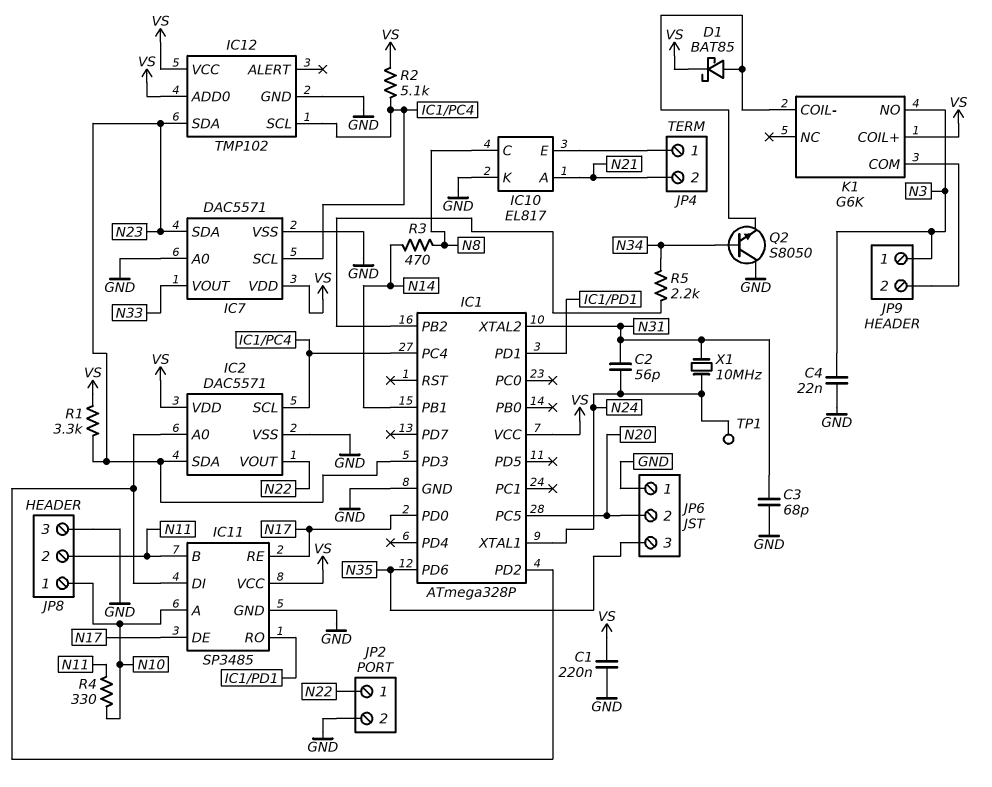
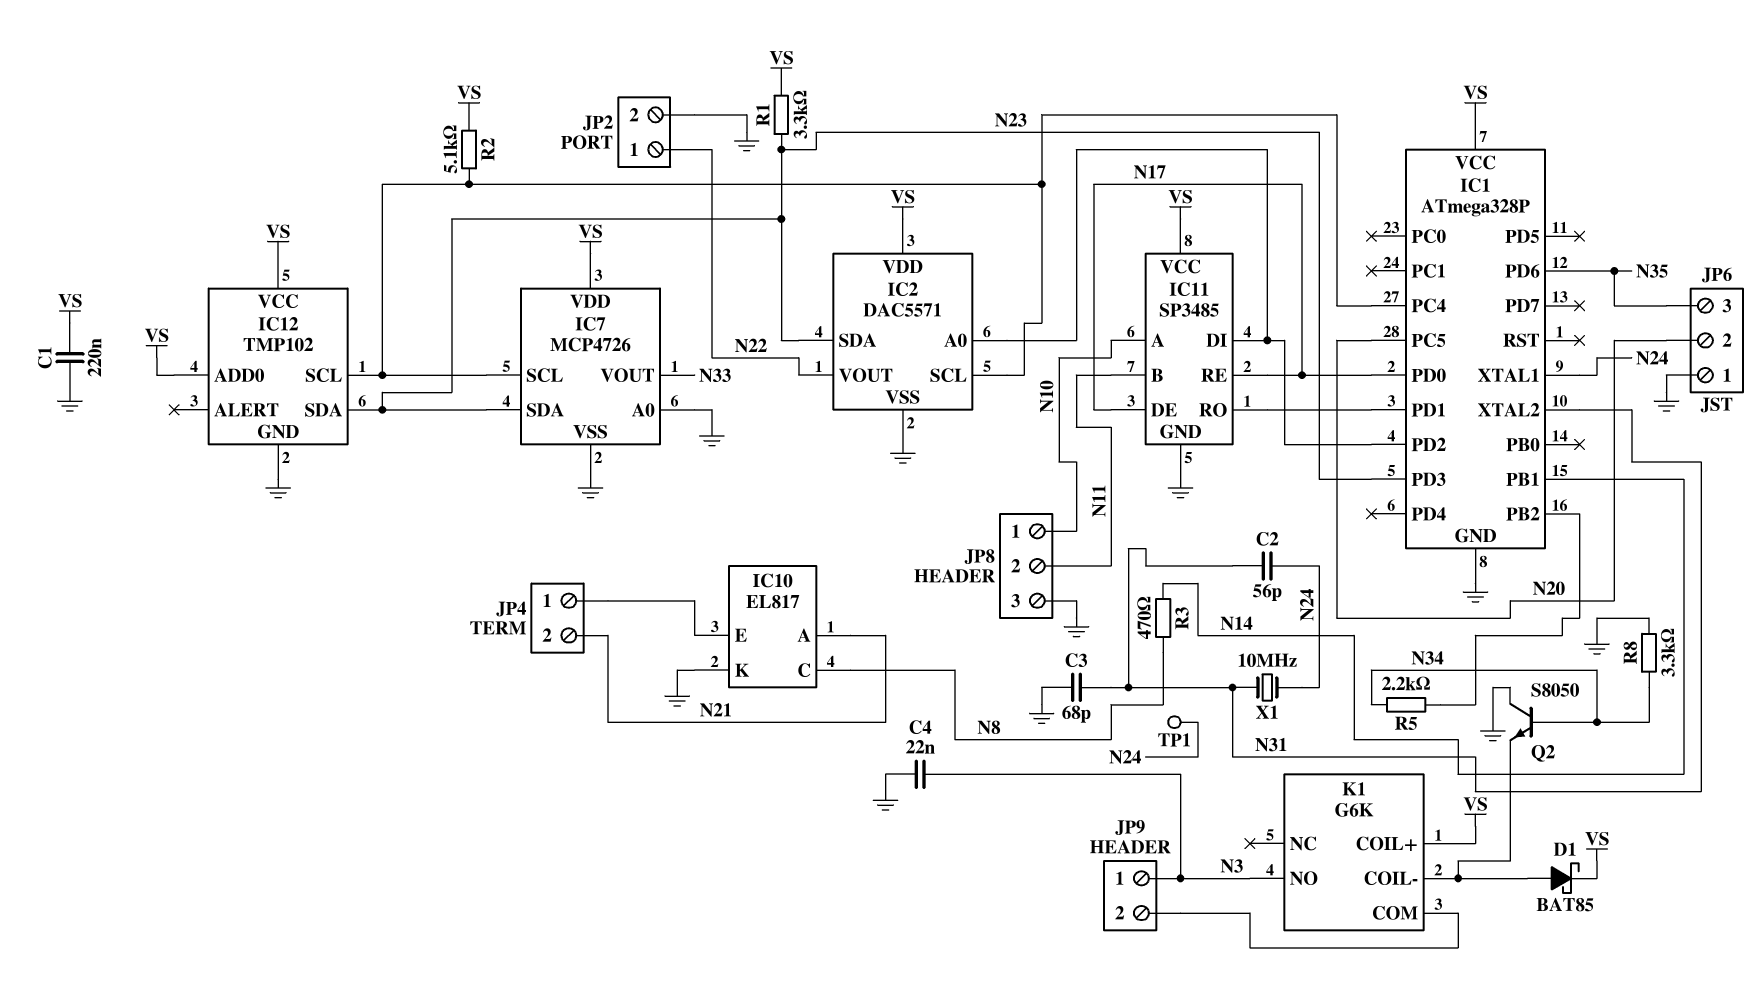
IC7: DAC5571 -> MCP4726
R4: 330 (N10, N11) -> none
R8: none -> 3.3k (GND, N34)

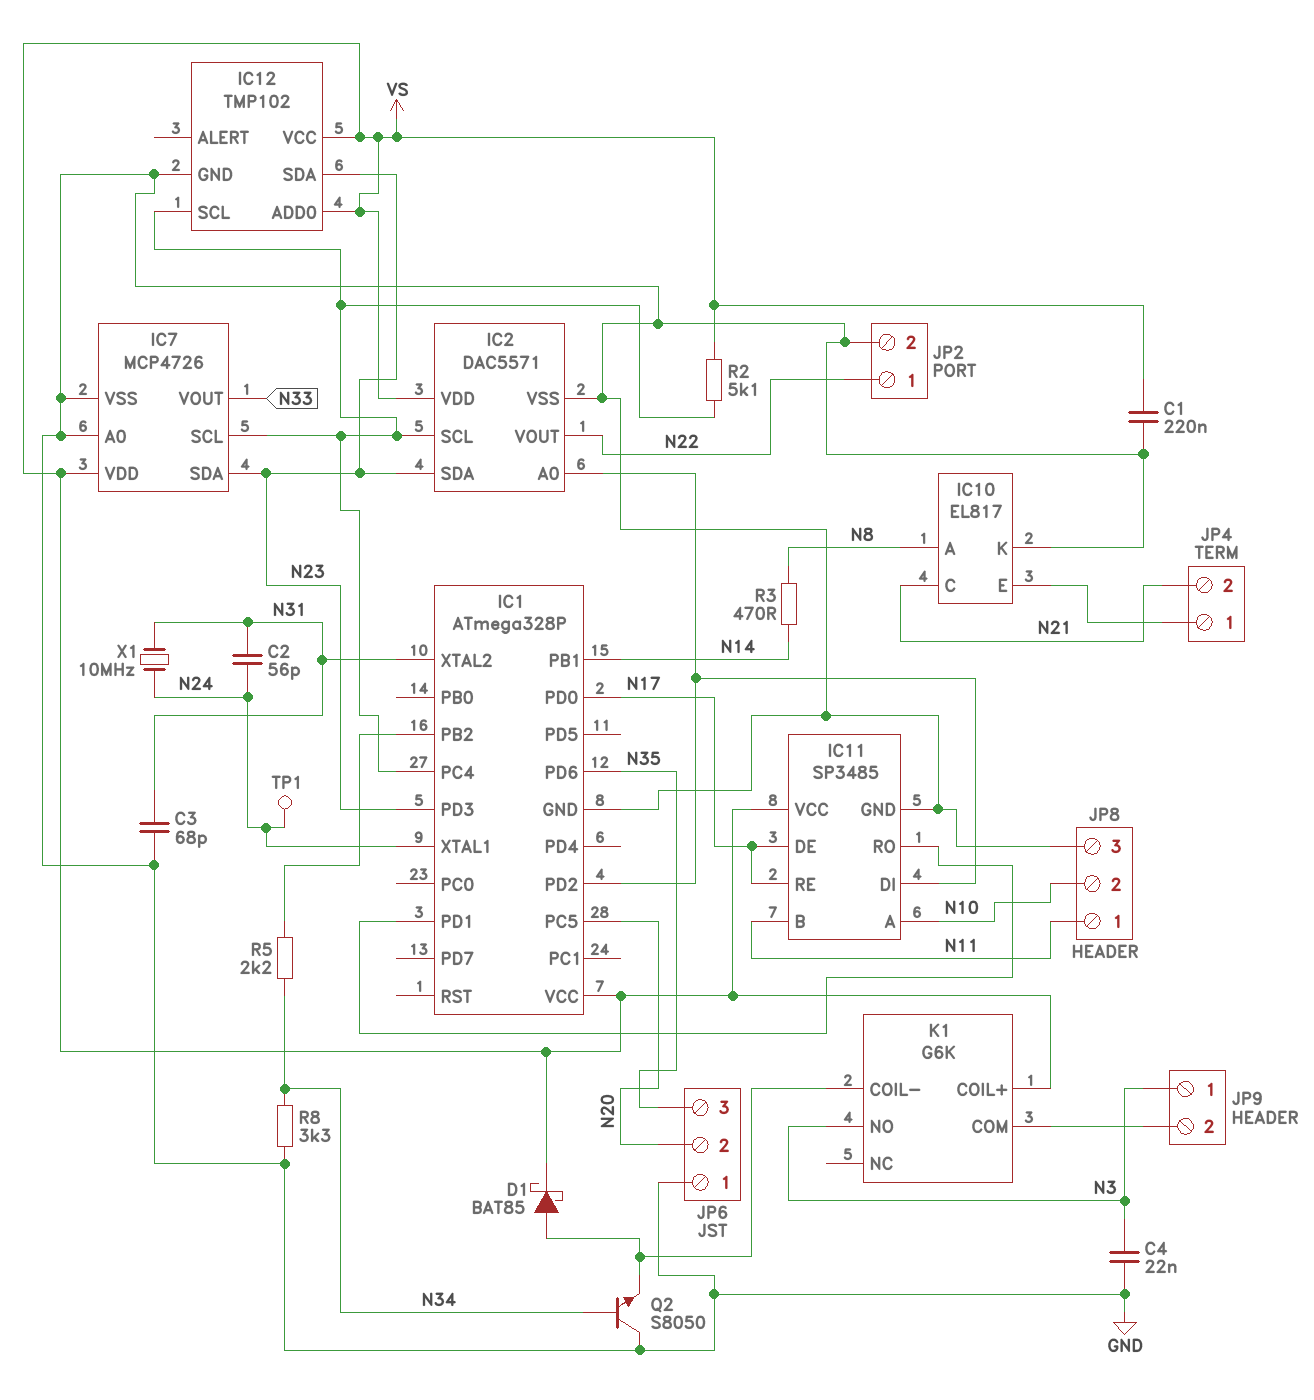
IC10 pin A: N21 -> N8
IC10 pin C: N8 -> N21
JP8 pin 1: N10 -> N11
JP8 pin 2: N11 -> N10
R1: 3.3k (N23, VS) -> none

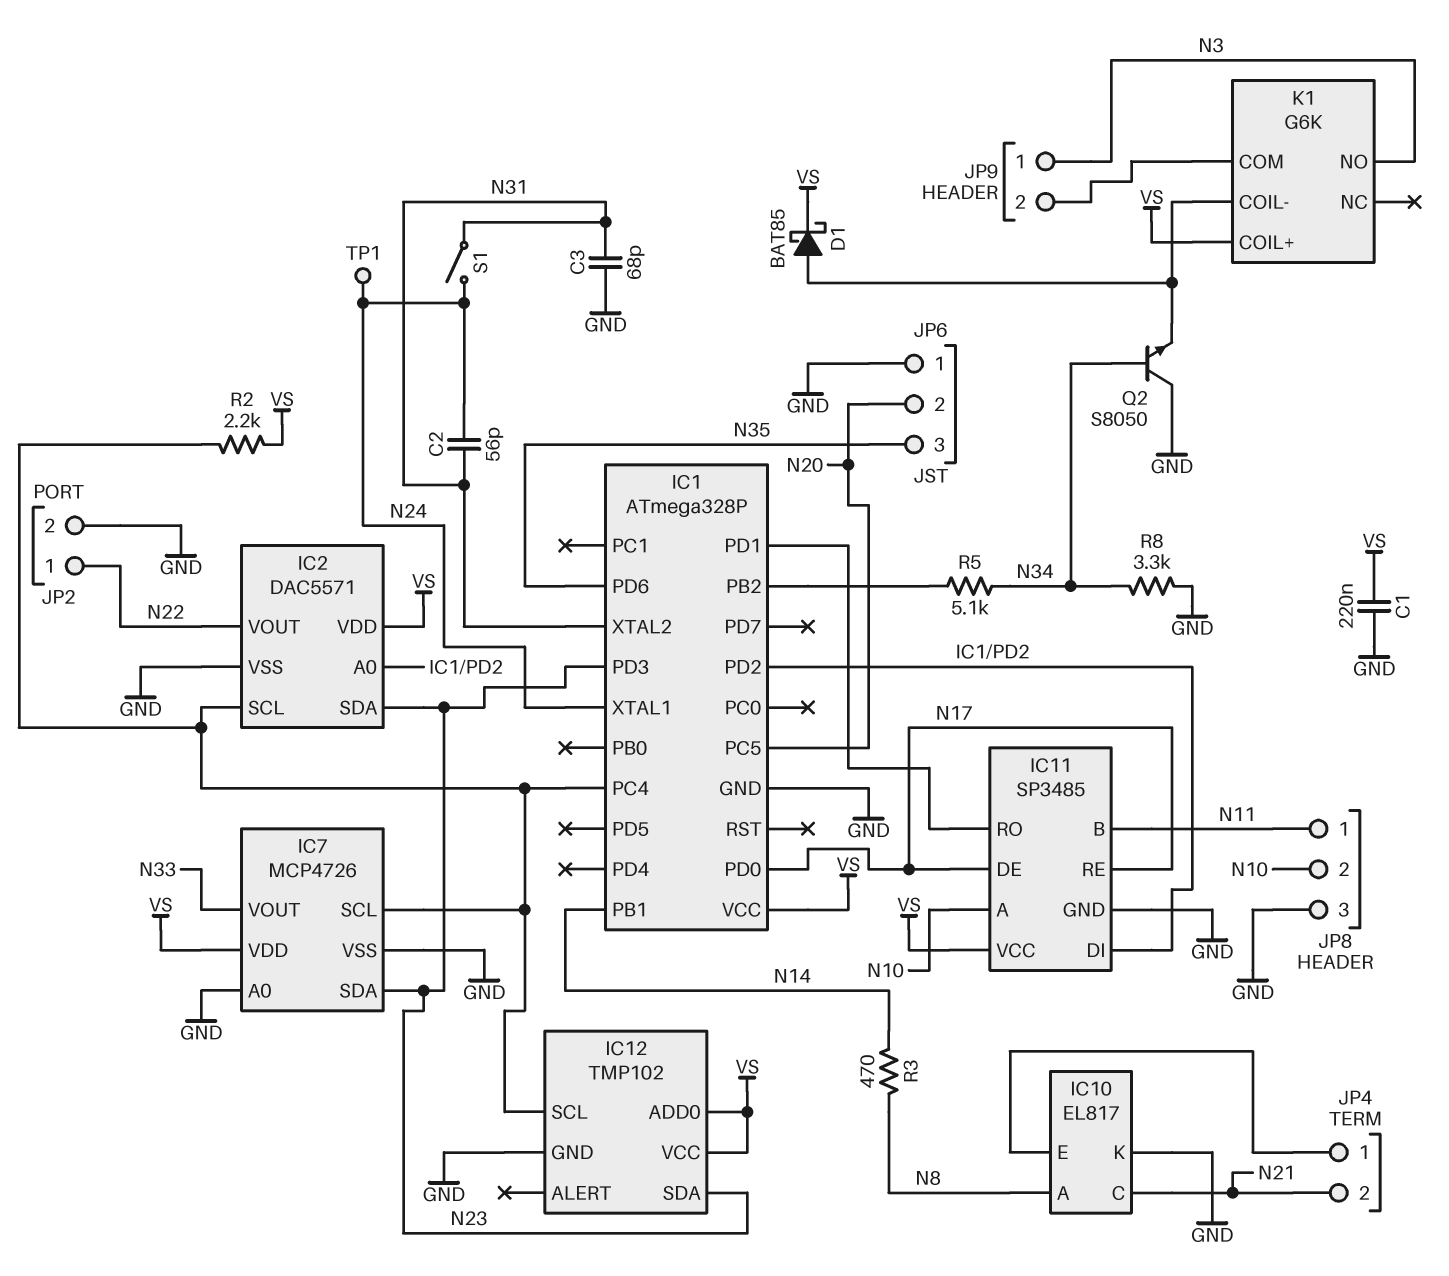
C4: 22nF (GND, N3) -> none
R2: 5.1k (IC1/PC4, VS) -> 2.2k (IC1/PC4, VS)
R5: 2.2k (IC1/PB2, N34) -> 5.1k (IC1/PB2, N34)
S1: none -> switch (N24, N31)
X1: 10MHz (N24, N31) -> none

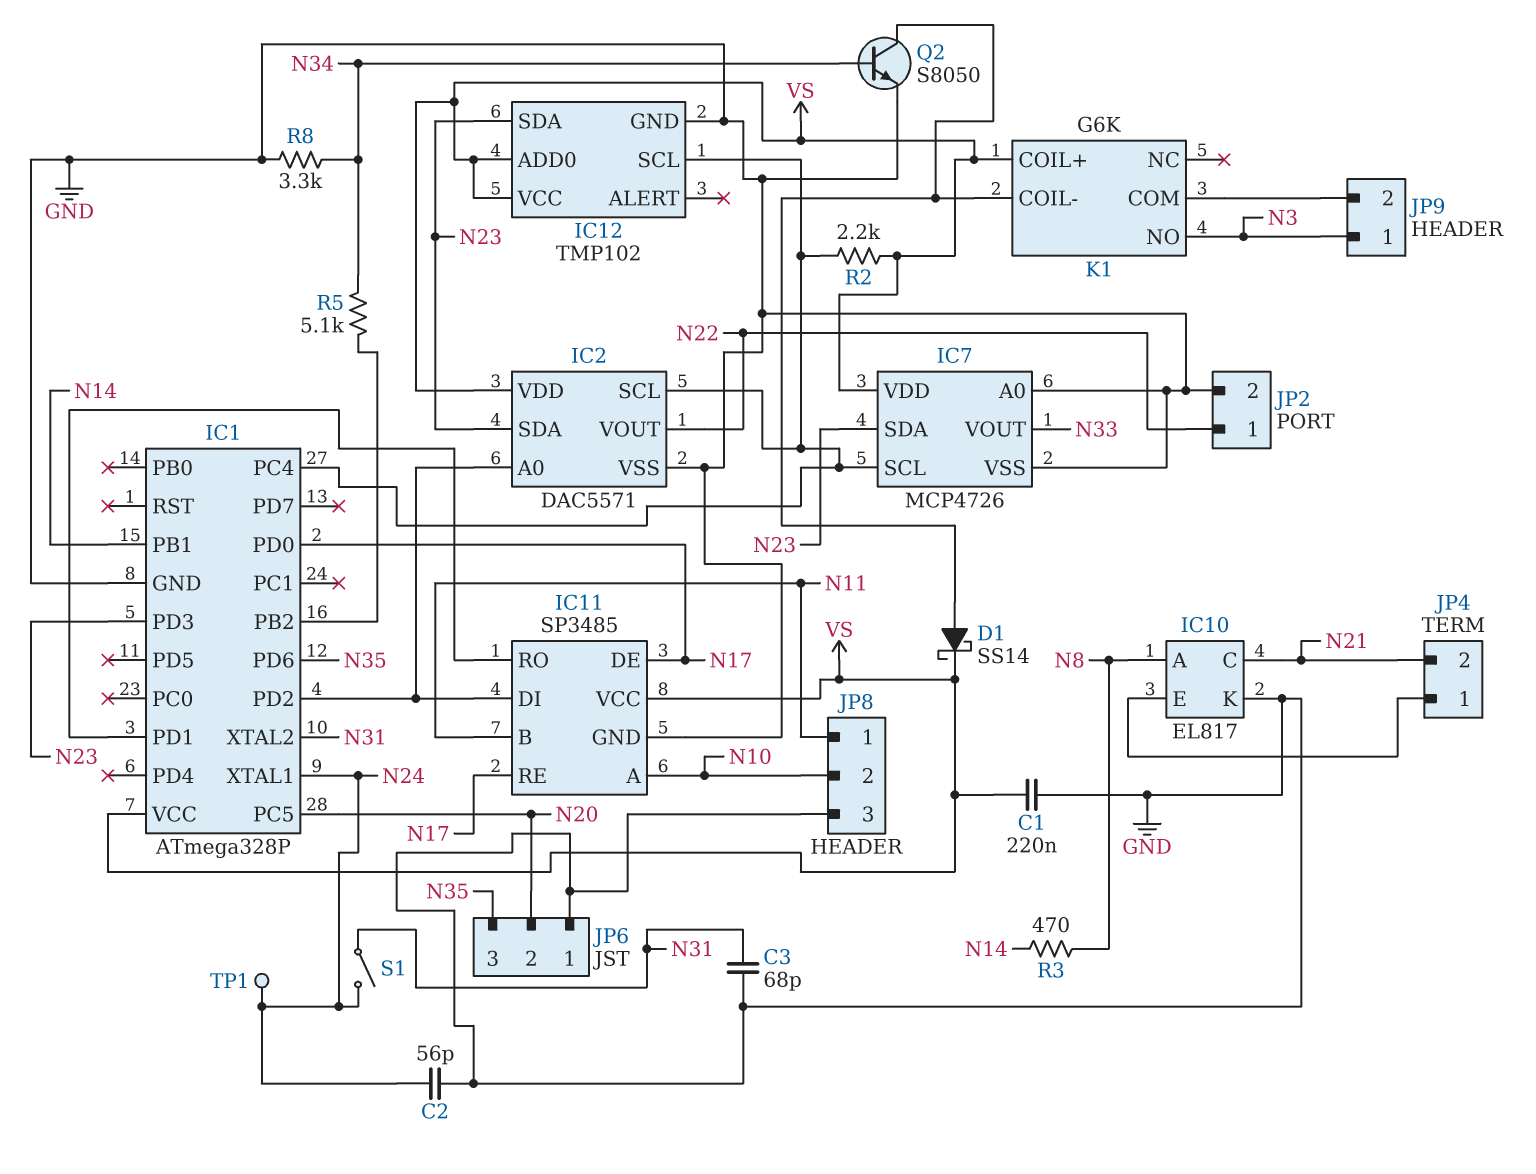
C2: 56pF (N24, N31) -> 56pF (GND, N24)
D1: schottky BAT85 (A K1/COIL-, K VS) -> schottky SS14 (A K1/COIL-, K VS)
Q2: NPN S8050 (B N34, C GND, E K1/COIL-) -> NPN S8050 (B N34, C K1/COIL-, E GND)

